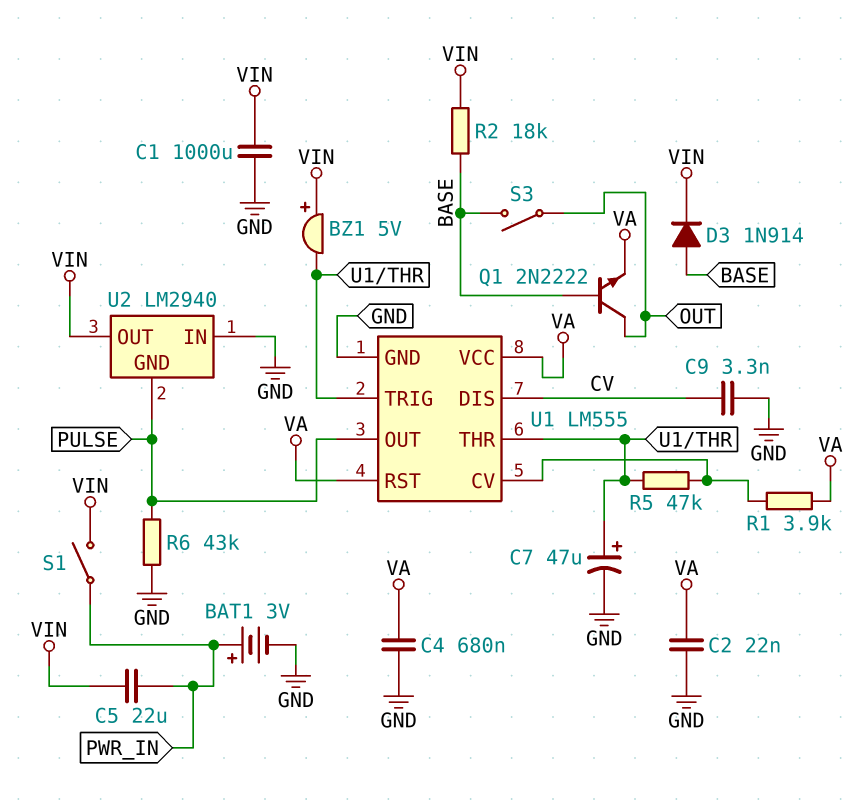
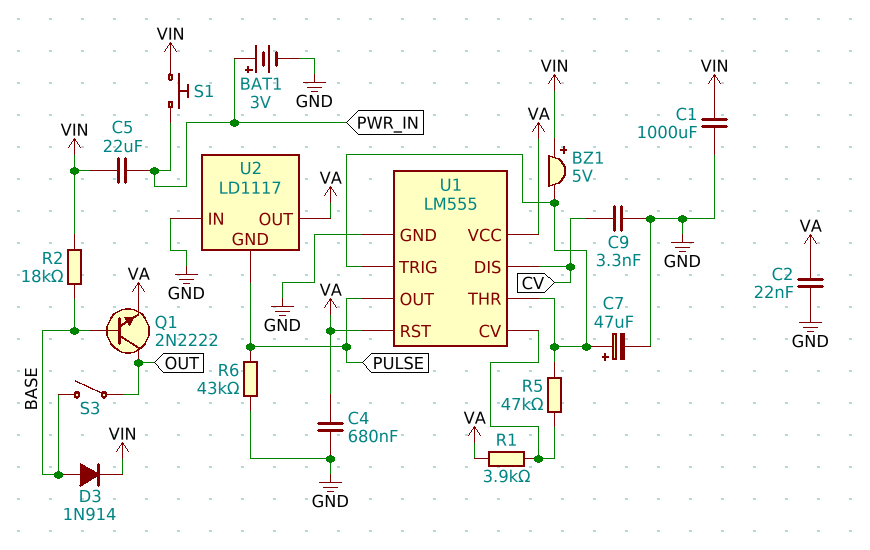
S1: switch (PWR_IN, VIN) -> button (PWR_IN, VIN)
U2: LM2940 -> LD1117
U2 pin OUT: VIN -> VA

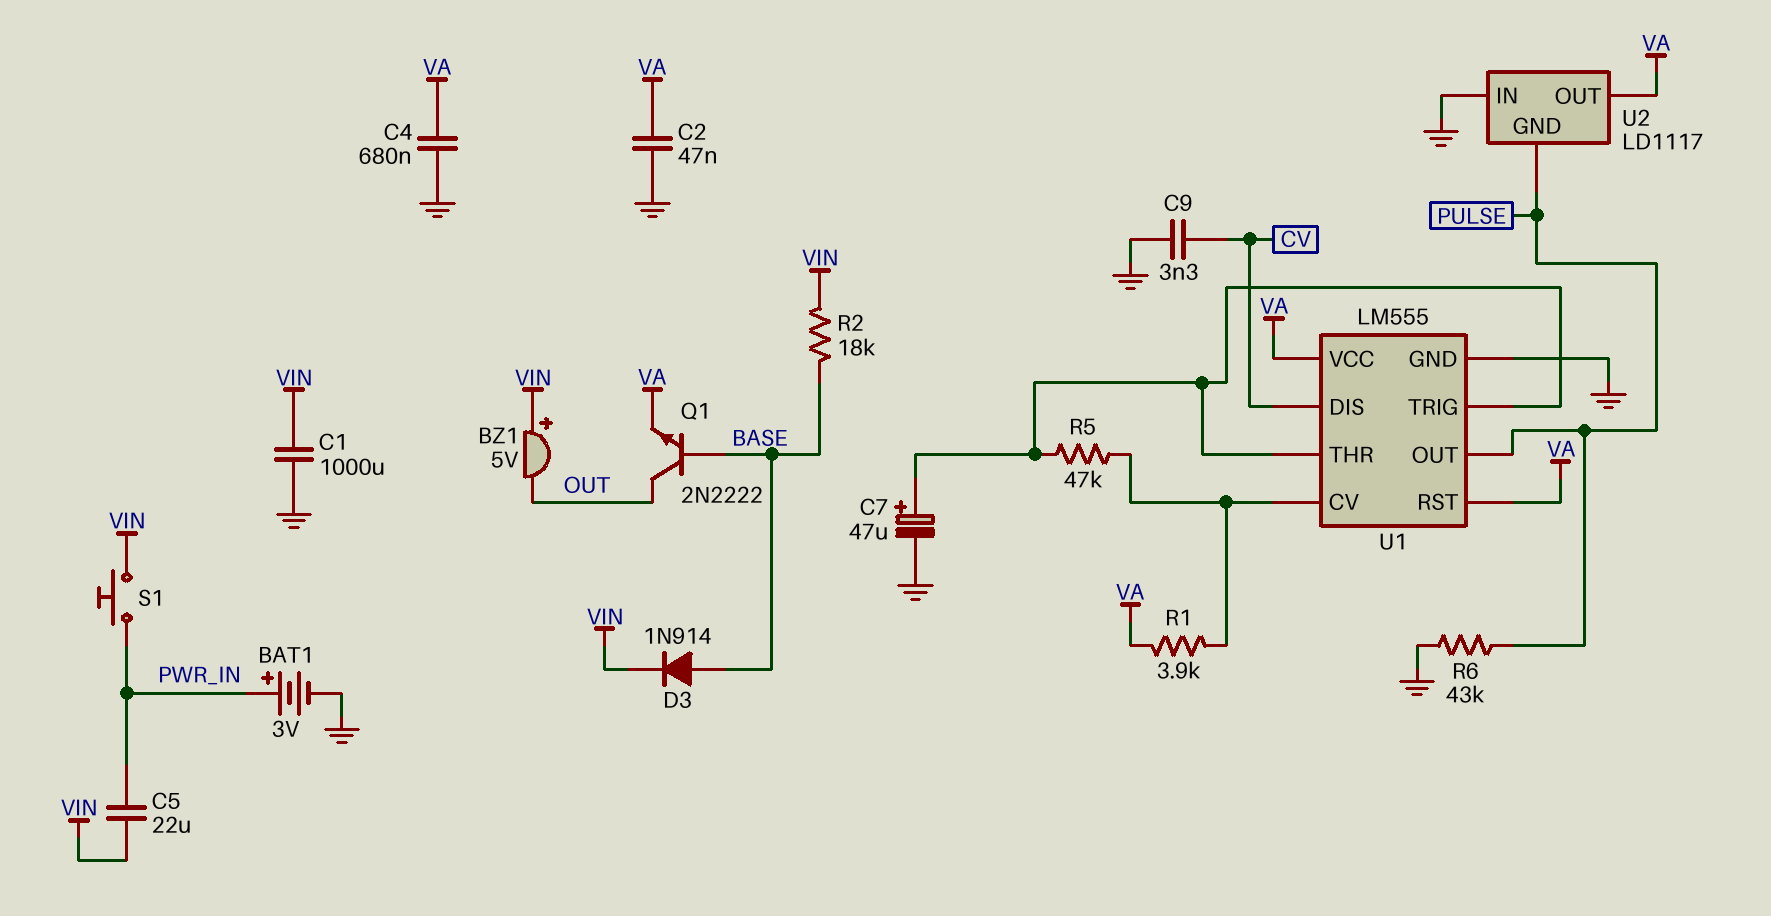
BZ1: buzzer 5V (plus VIN, minus U1/THR) -> buzzer 5V (plus VIN, minus OUT)
C2: 22nF (GND, VA) -> 47nF (GND, VA)
S3: switch (BASE, OUT) -> none

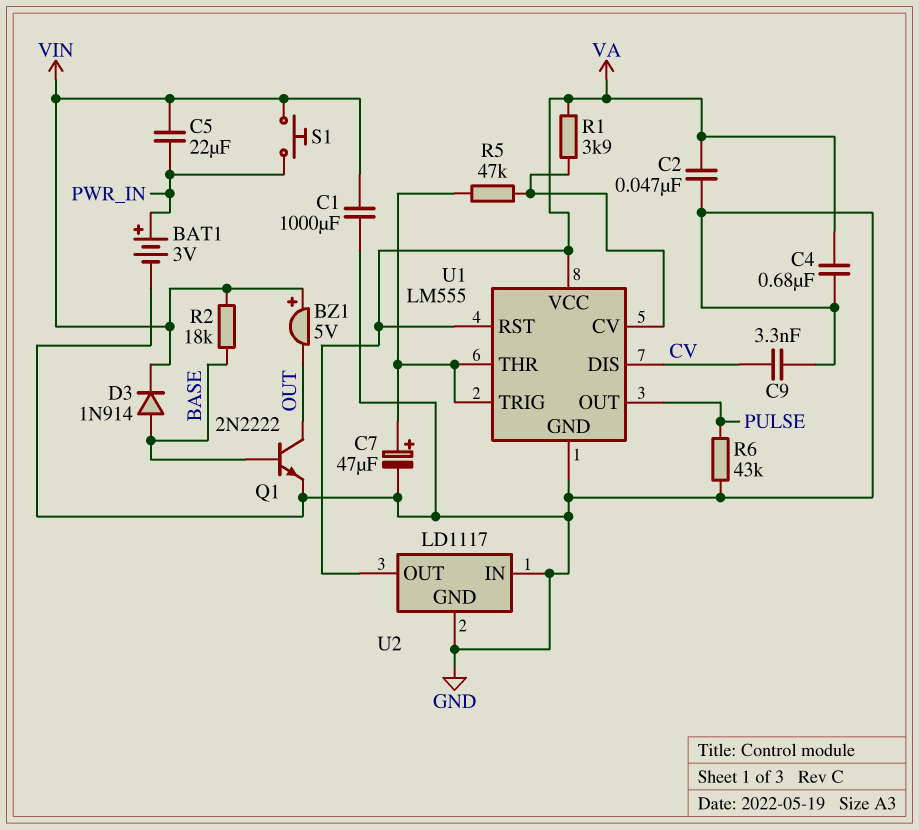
Q1: NPN 2N2222 (B BASE, C OUT, E VA) -> NPN 2N2222 (B BASE, C OUT, E GND)
U2 pin GND: PULSE -> GND

